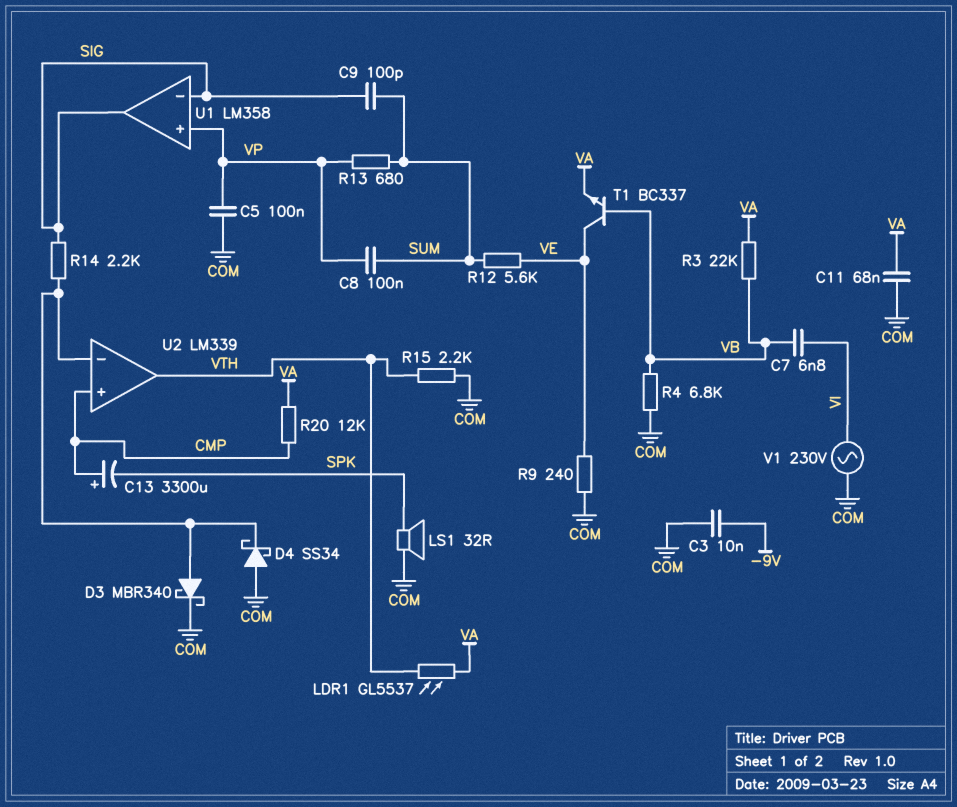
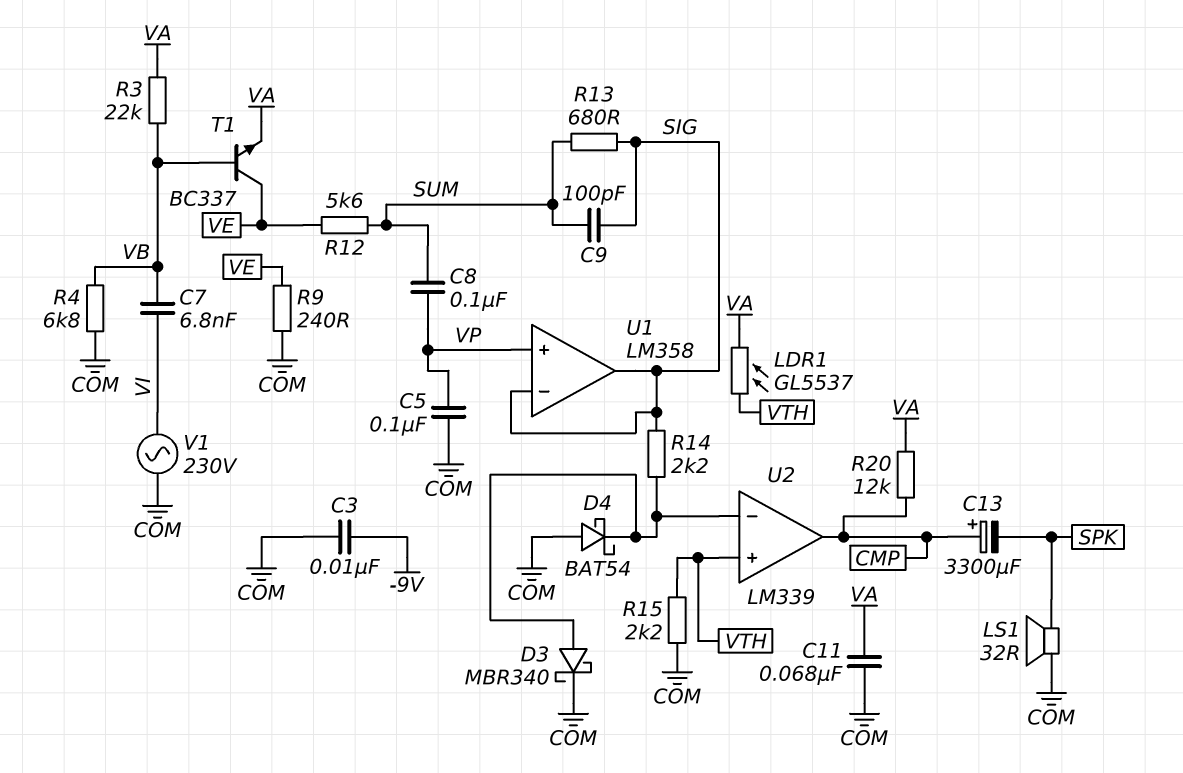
D4: schottky SS34 (A COM, K U2/in-) -> schottky BAT54 (A COM, K U2/in-)
R13: 680 (SUM, VP) -> 680 (SIG, SUM)
U2 pin in+: CMP -> VTH
U2 pin out: VTH -> CMP

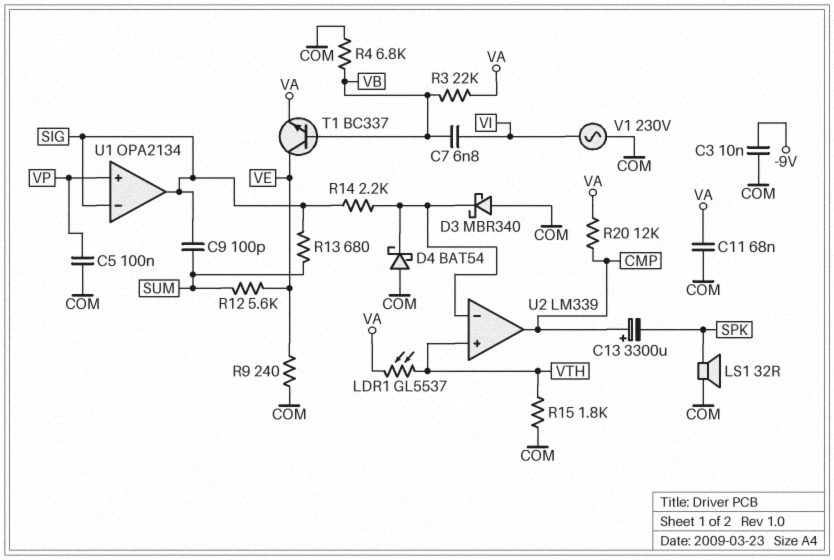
C8: 100nF (SUM, VP) -> none
D3: schottky MBR340 (A U2/in-, K COM) -> schottky MBR340 (A COM, K U2/in-)
R15: 2.2k (COM, VTH) -> 1.8k (COM, VTH)
U1: LM358 -> OPA2134

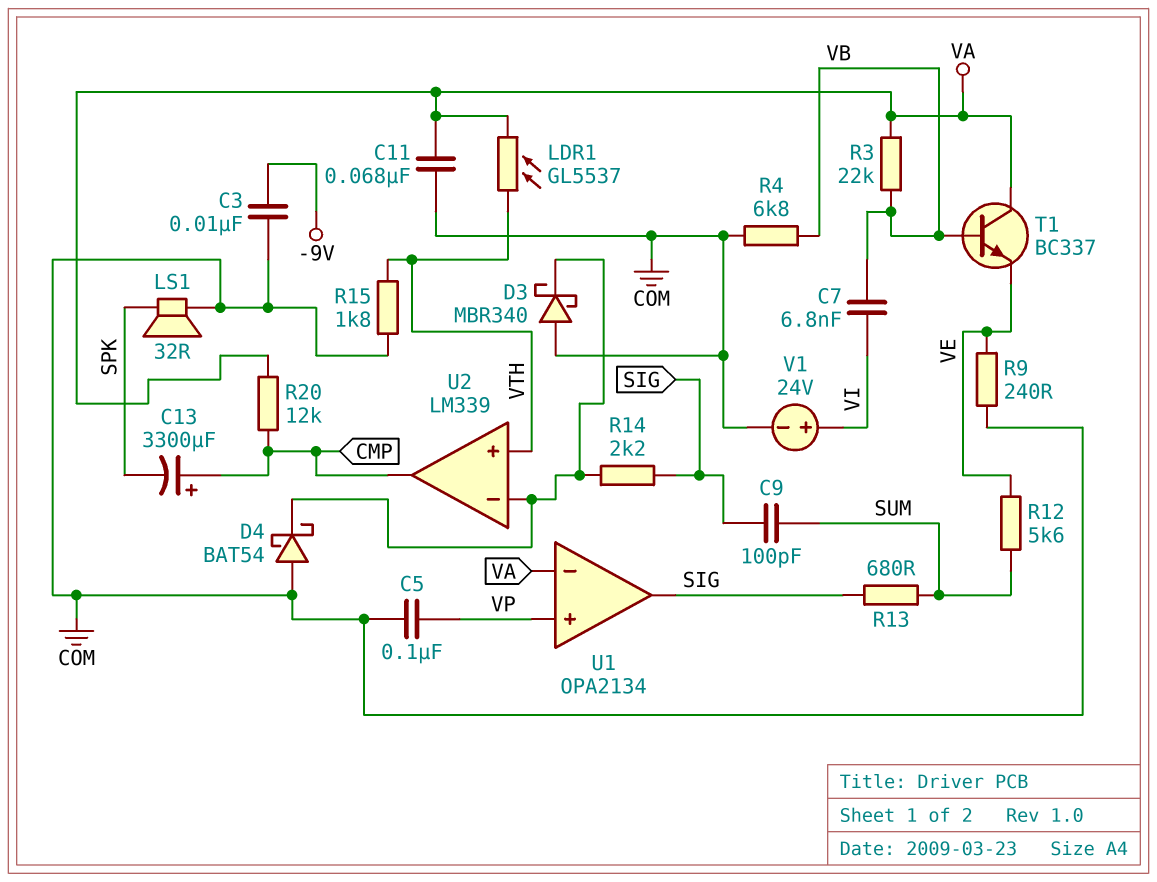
T1: NPN BC337 (B VB, C VE, E VA) -> NPN BC337 (B VB, C VA, E VE)
U1 pin in-: SIG -> VA
V1: AC 230V (COM, VI) -> 24V (plus VI, minus COM)

